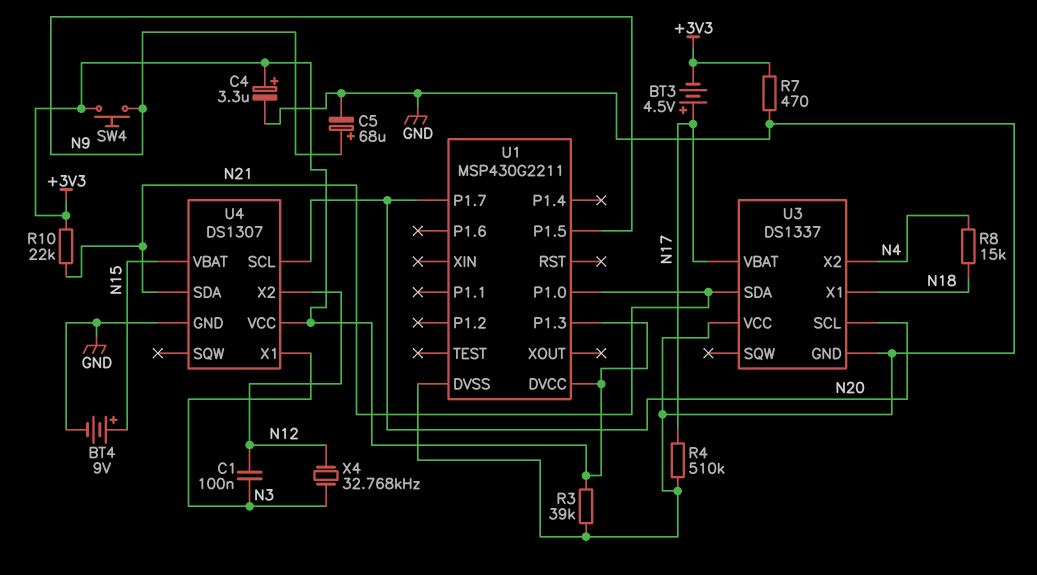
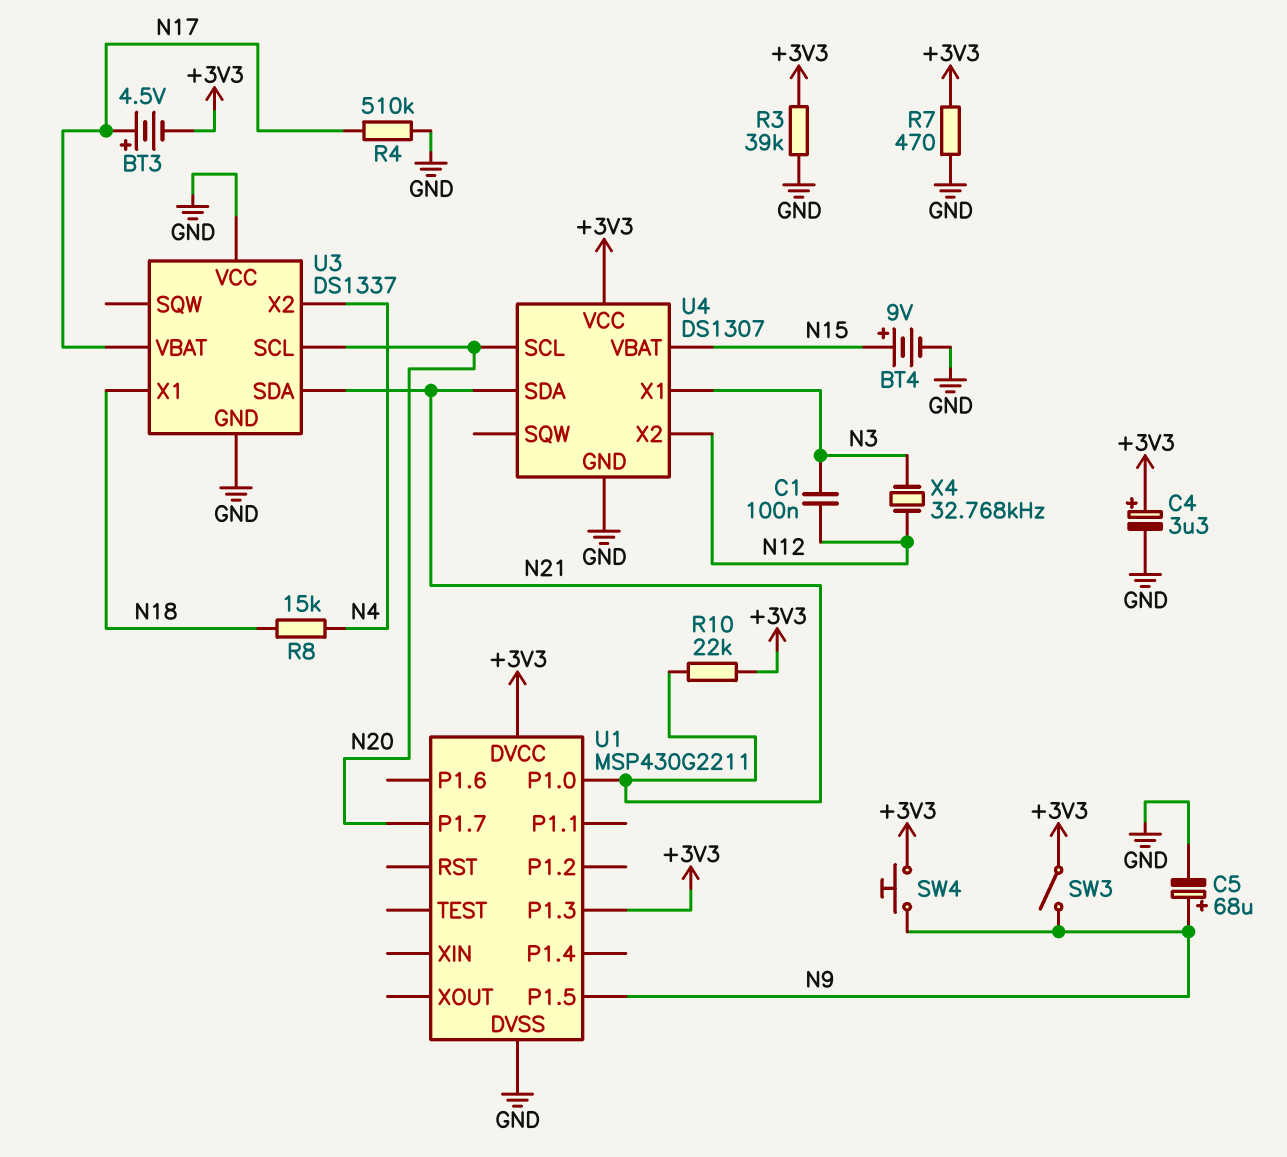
SW3: none -> switch (+3V3, N9)

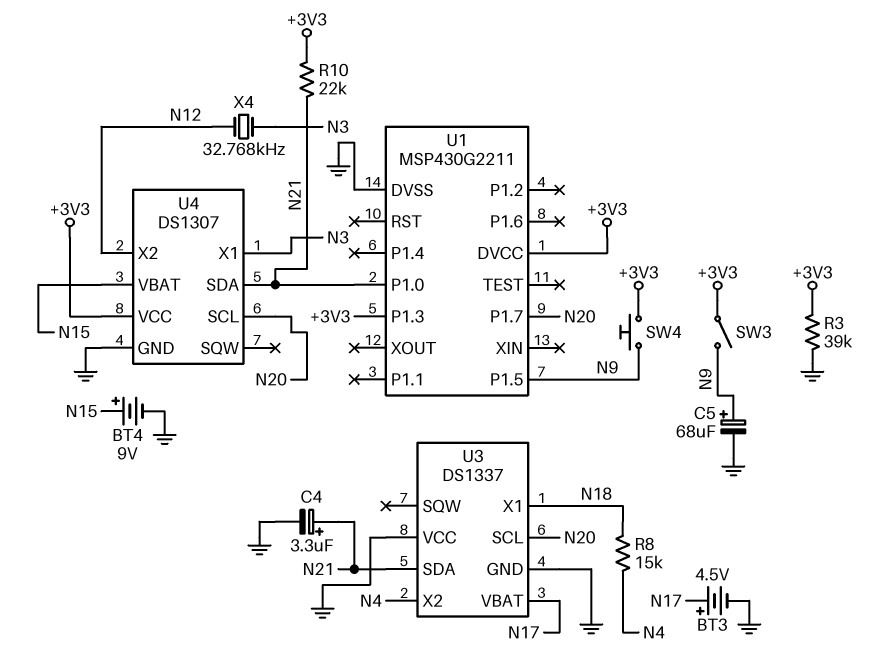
BT3: 4.5V (plus N17, minus +3V3) -> 4.5V (plus N17, minus GND)
C1: 100nF (N3, N12) -> none
C4: 3.3uF (plus +3V3, minus GND) -> 3.3uF (plus N21, minus GND)
R4: 510k (GND, N17) -> none
R7: 470 (+3V3, GND) -> none

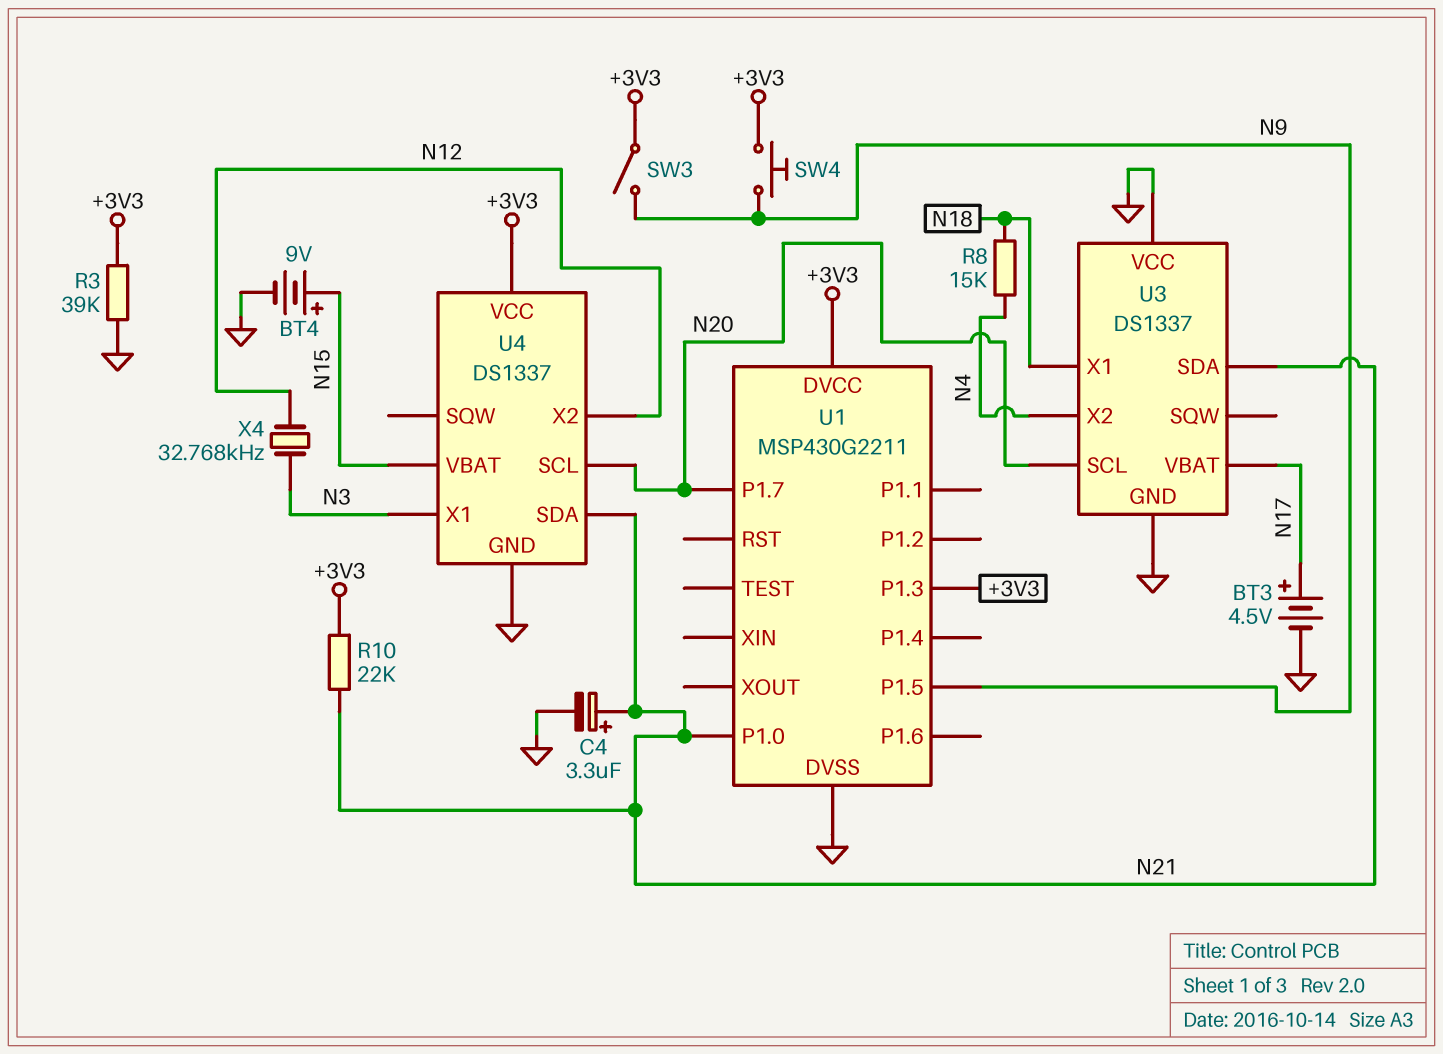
C5: 68uF (plus N9, minus GND) -> none
U4: DS1307 -> DS1337

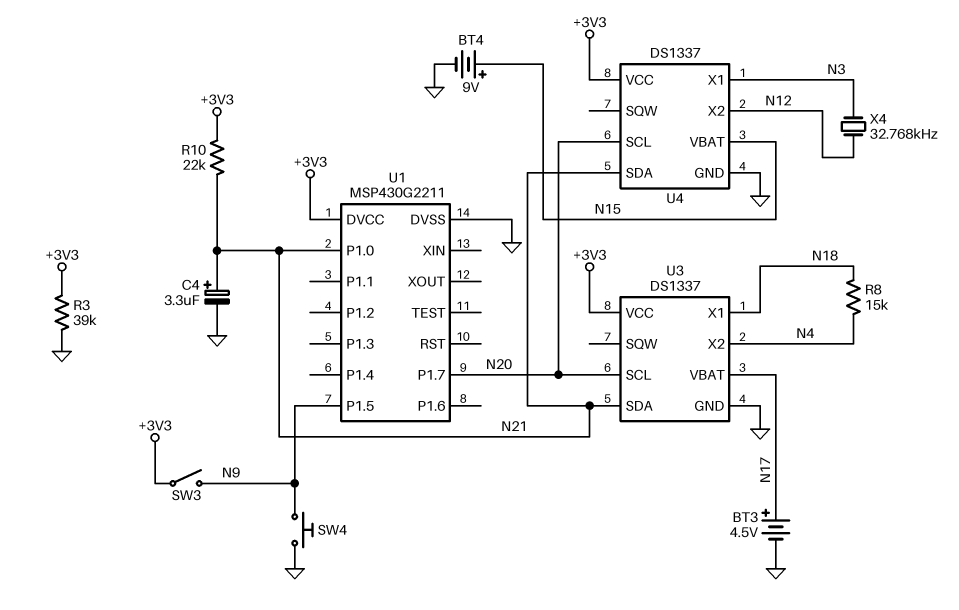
SW4: button (+3V3, N9) -> button (GND, N9)
U1 pin P1.3: +3V3 -> none
U3 pin VCC: GND -> +3V3

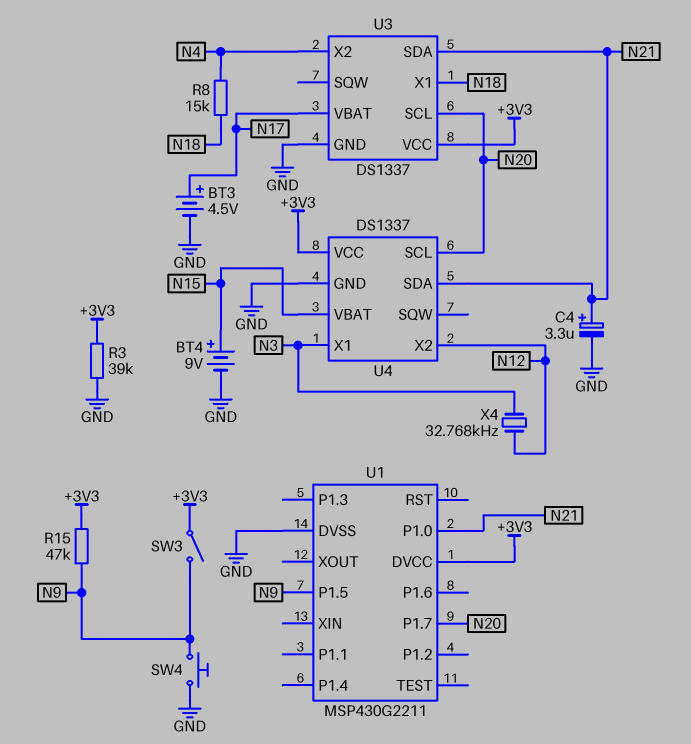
R10: 22k (+3V3, N21) -> none
R15: none -> 47k (+3V3, N9)

